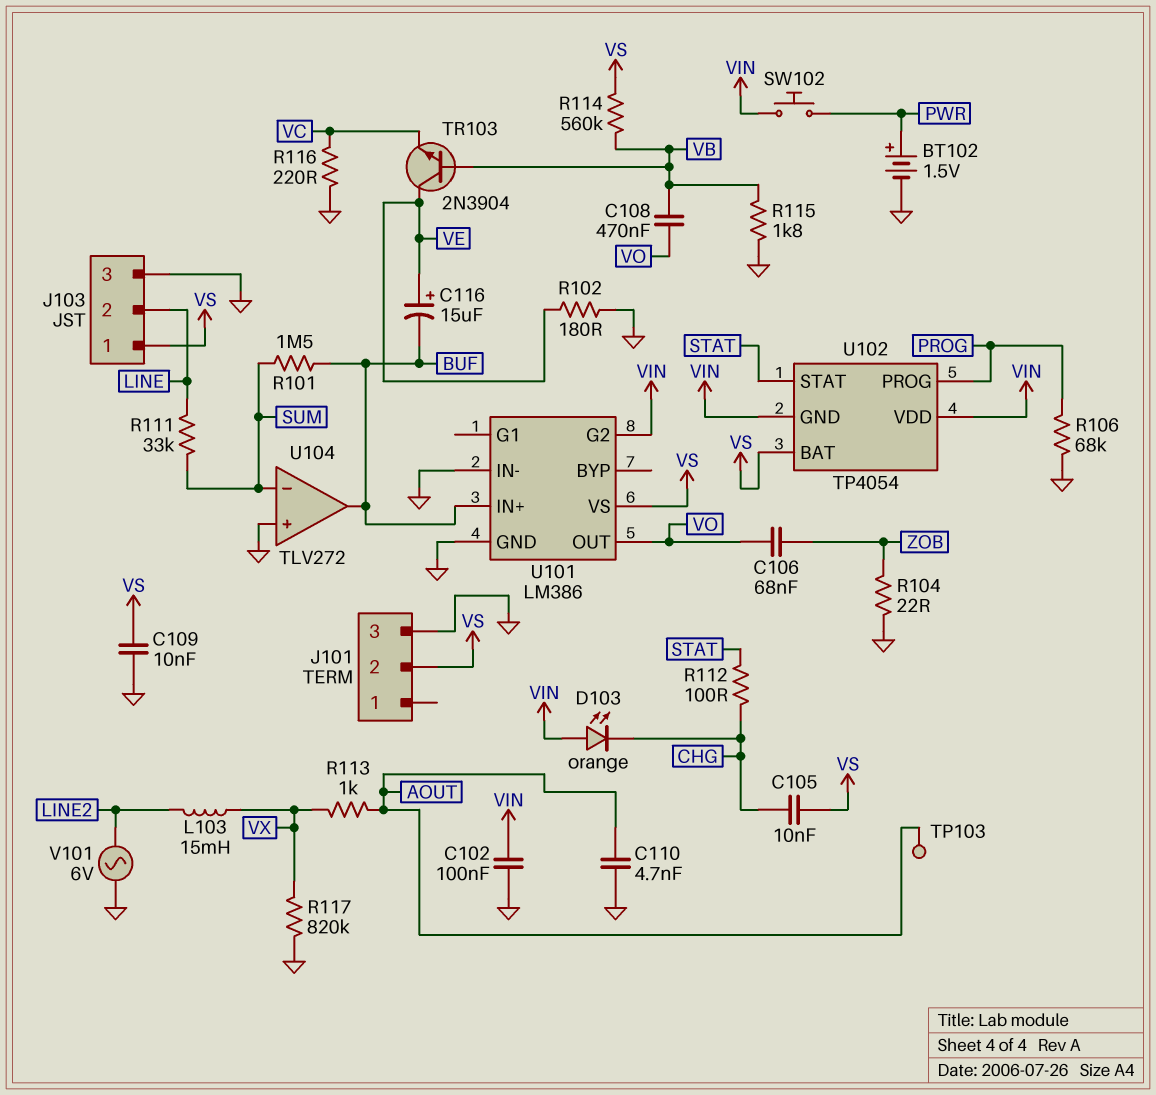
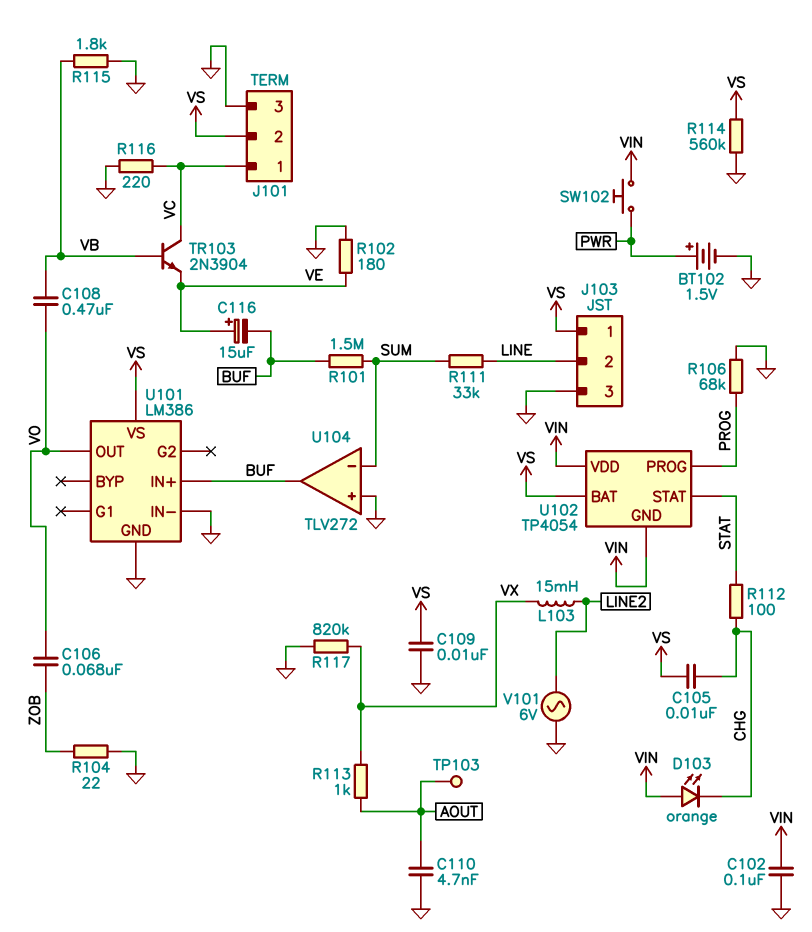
J101 pin 1: none -> VC
R114: 560k (VB, VS) -> 560k (GND, VS)
TR103: NPN 2N3904 (B VB, C VE, E VC) -> NPN 2N3904 (B VB, C VC, E VE)
U101 pin G2: VIN -> none

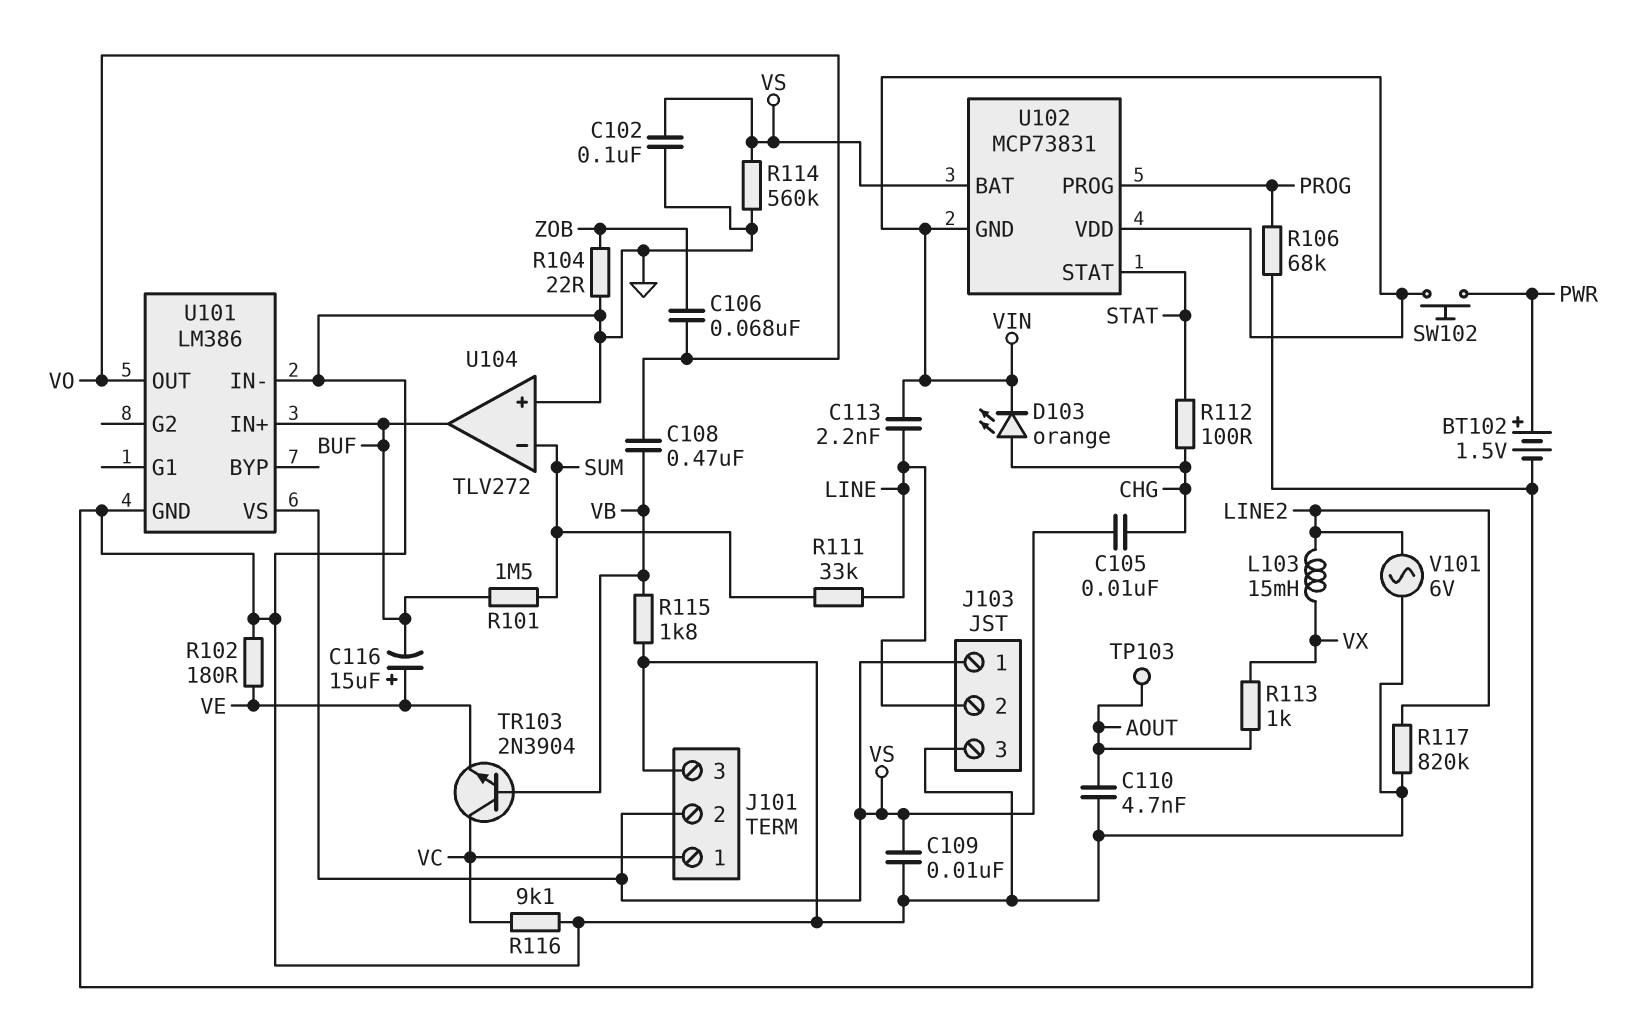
C102: 100nF (GND, VIN) -> 100nF (GND, VS)
C113: none -> 2.2nF (LINE, VIN)
D103: LED orange (A VIN, K CHG) -> LED orange (A CHG, K VIN)
R116: 220 (GND, VC) -> 9.1k (GND, VC)
R117: 820k (GND, VX) -> 820k (GND, LINE2)
U102: TP4054 -> MCP73831

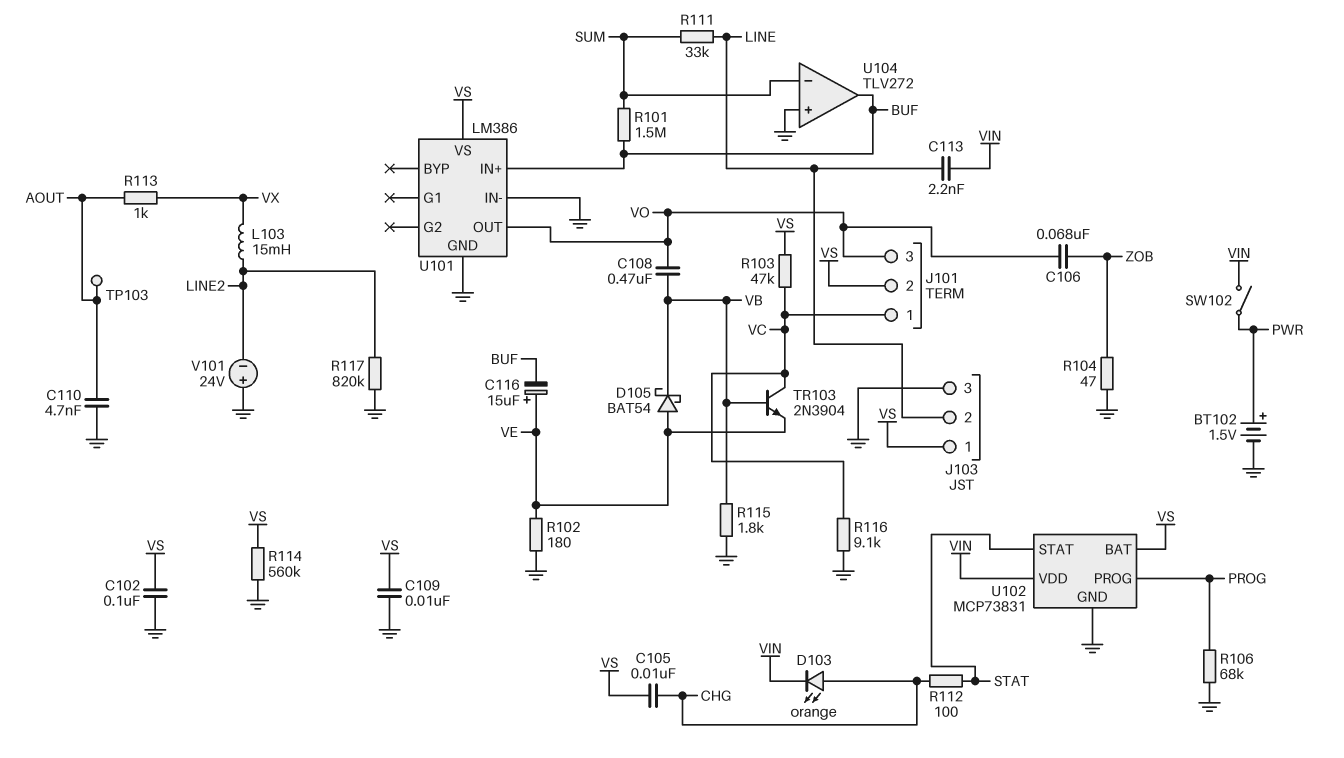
D105: none -> schottky BAT54 (A VE, K VB)
J101 pin 3: GND -> VO
R103: none -> 47k (VC, VS)
R104: 22 (GND, ZOB) -> 47 (GND, ZOB)
SW102: button (PWR, VIN) -> switch (PWR, VIN)
U102 pin GND: VIN -> GND
V101: AC 6V (GND, LINE2) -> 24V (plus GND, minus LINE2)

